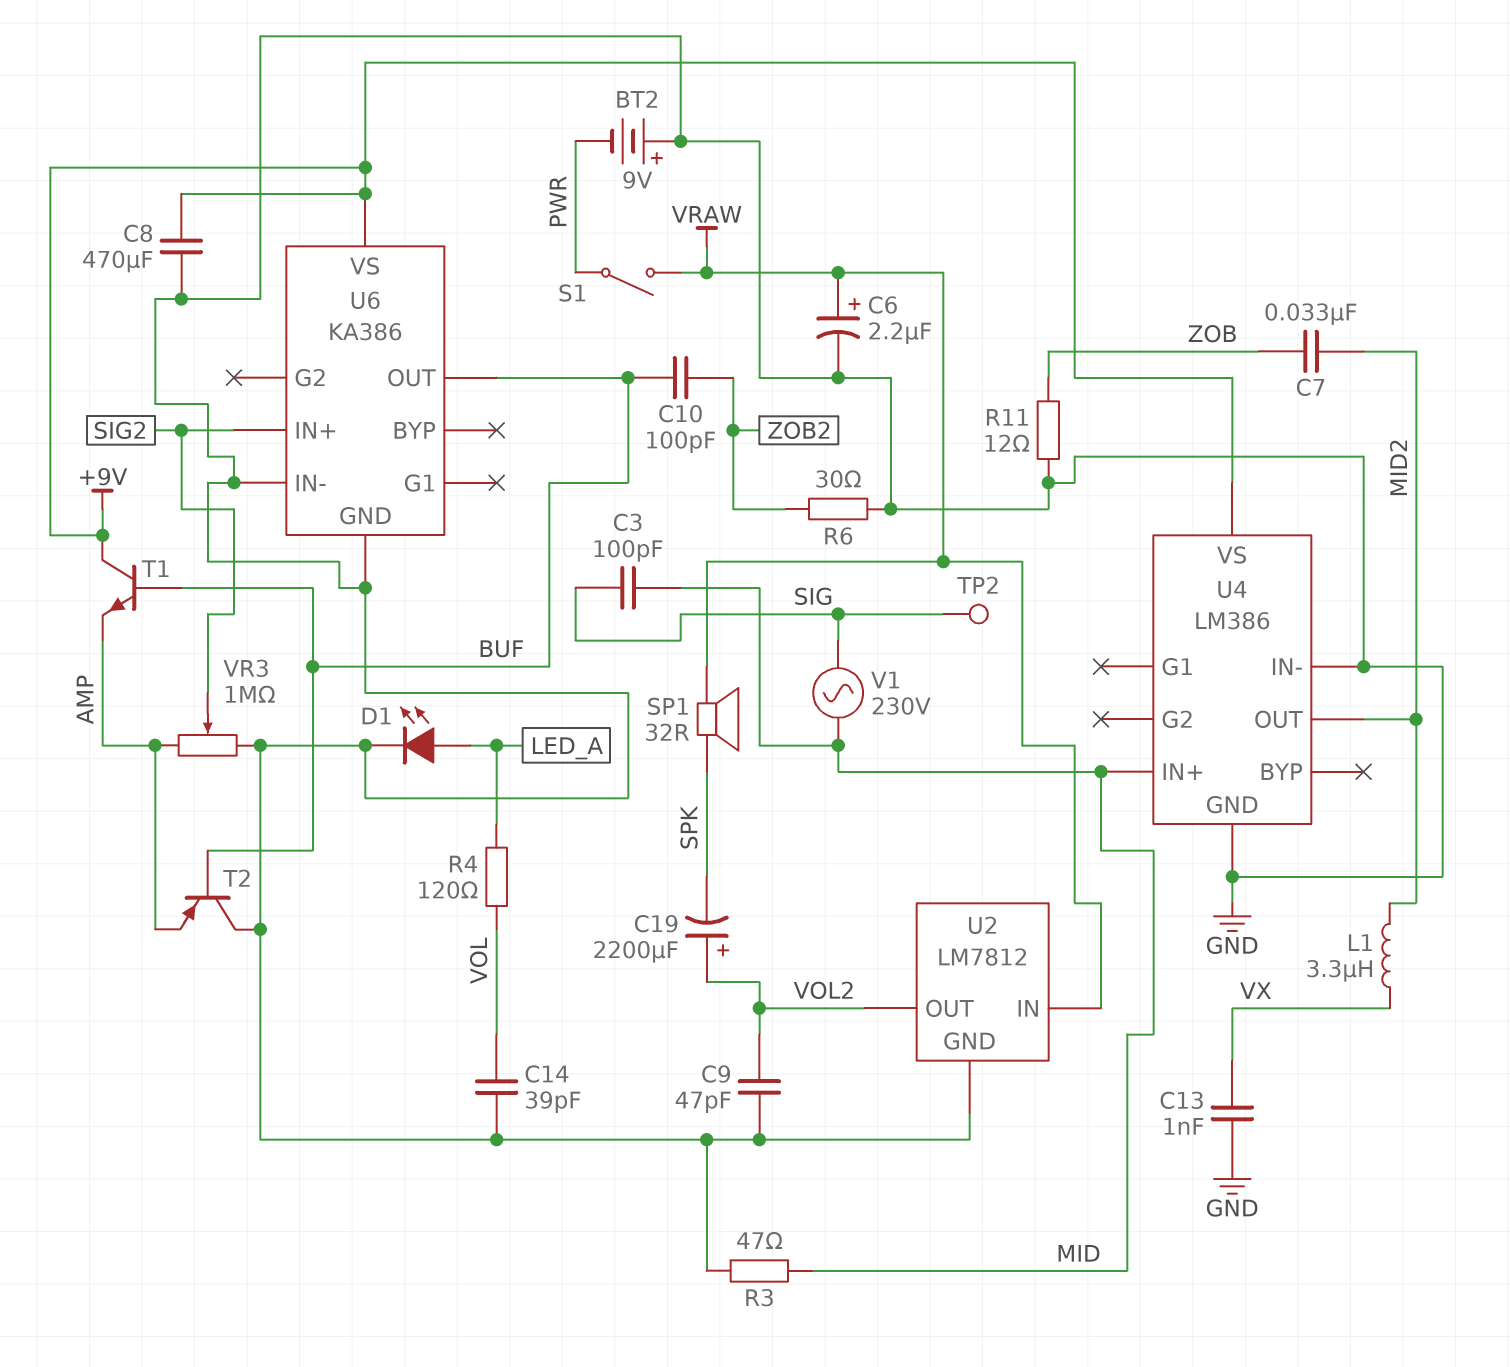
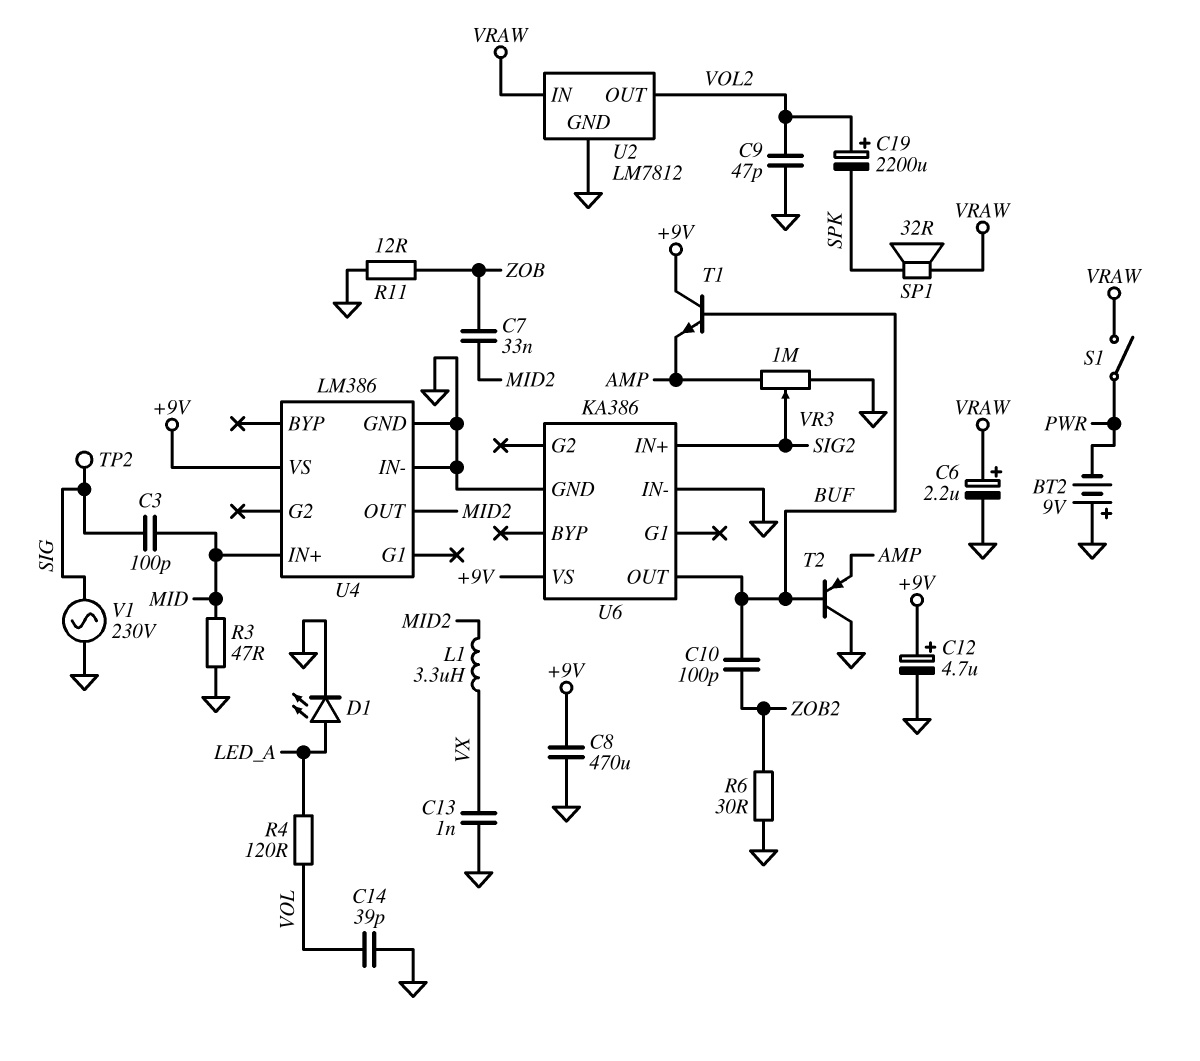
C12: none -> 4.7uF (plus +9V, minus GND)
V1: AC 230V (MID, SIG) -> AC 230V (GND, SIG)

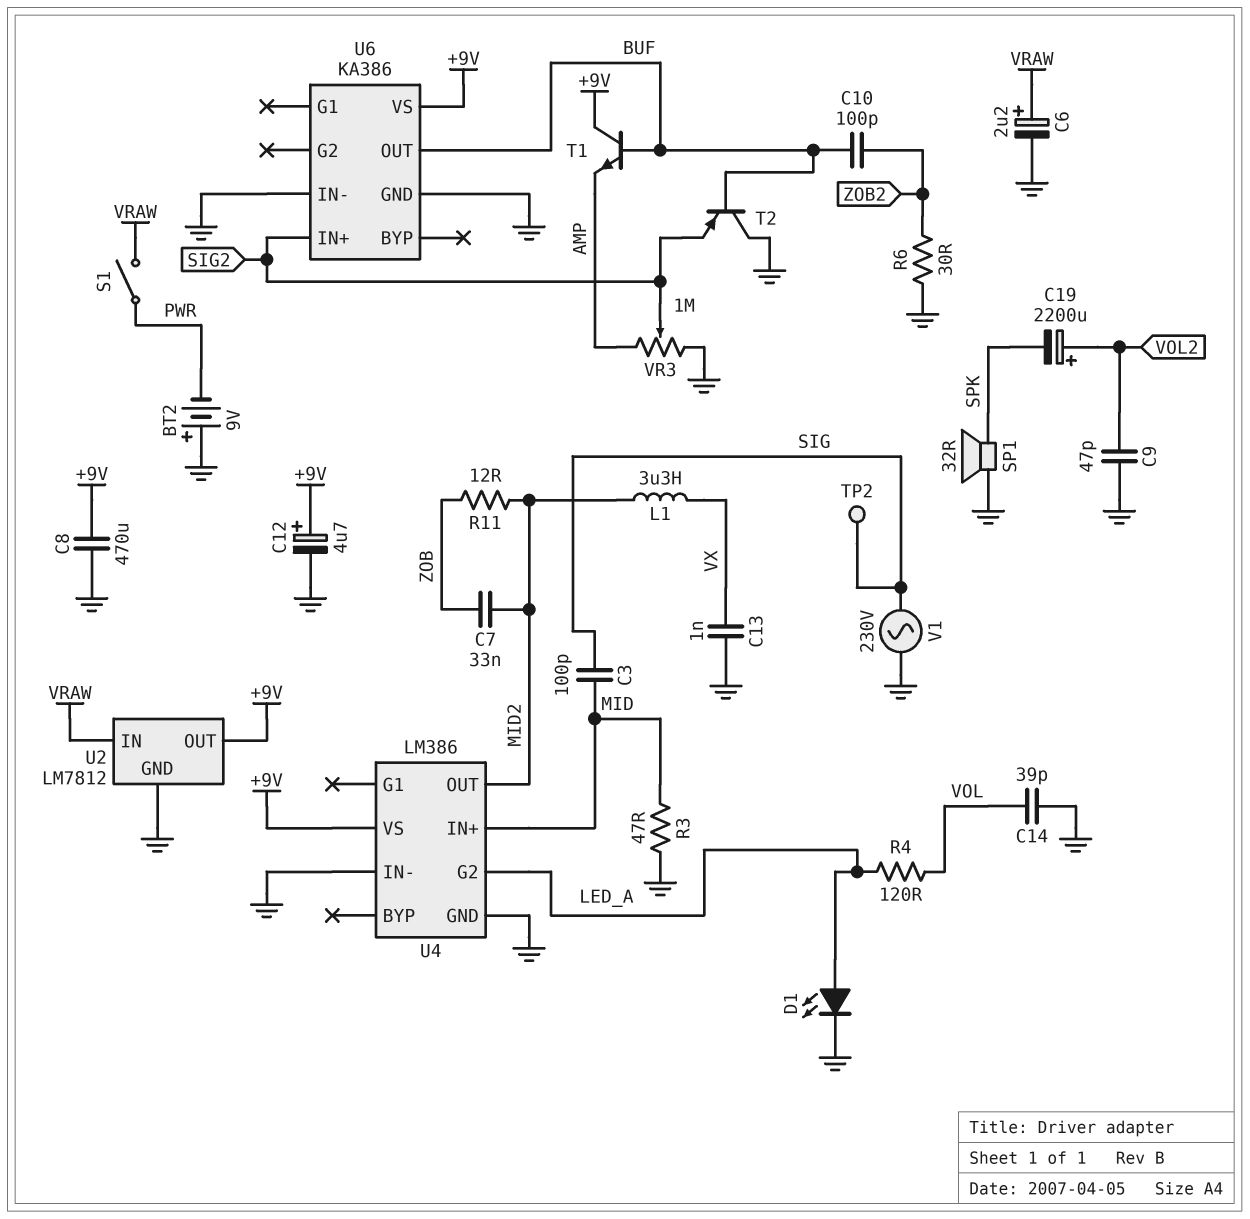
R11: 12 (GND, ZOB) -> 12 (MID2, ZOB)
SP1: speaker 32R (SPK, VRAW) -> speaker 32R (GND, SPK)
T2: PNP (B BUF, C GND, E AMP) -> PNP (B BUF, C GND, E SIG2)
U2 pin OUT: VOL2 -> +9V
U4 pin G2: none -> LED_A

